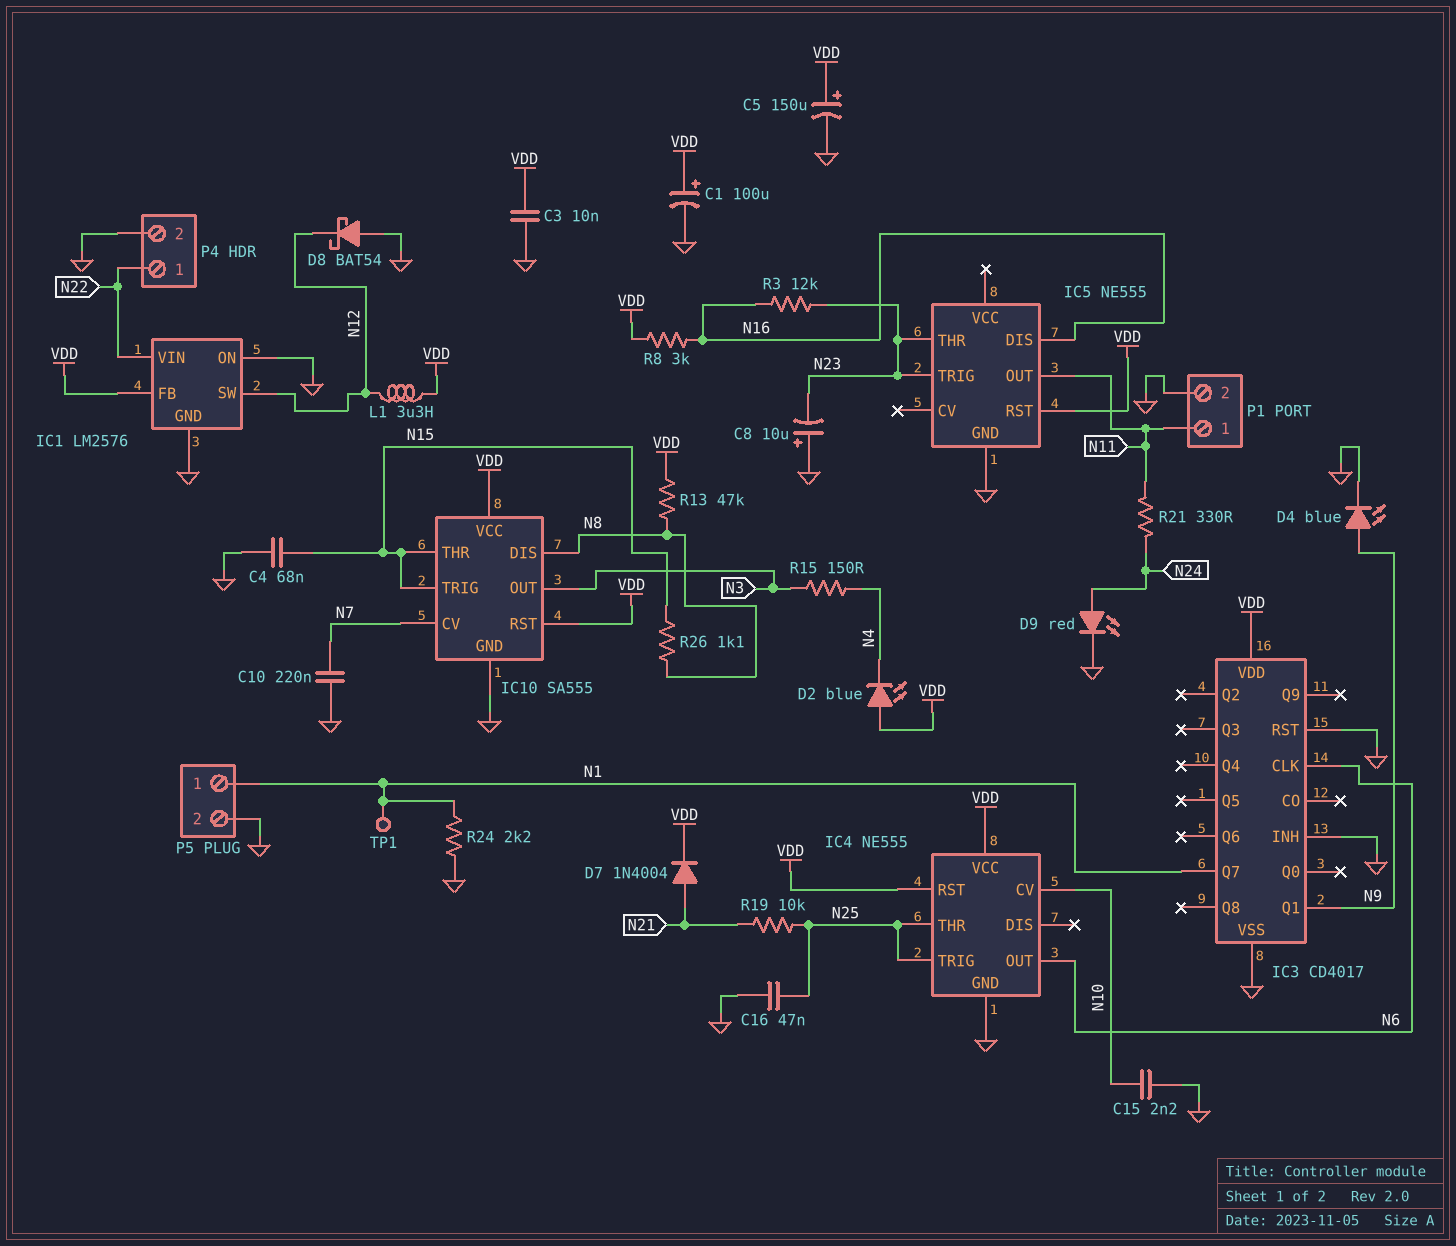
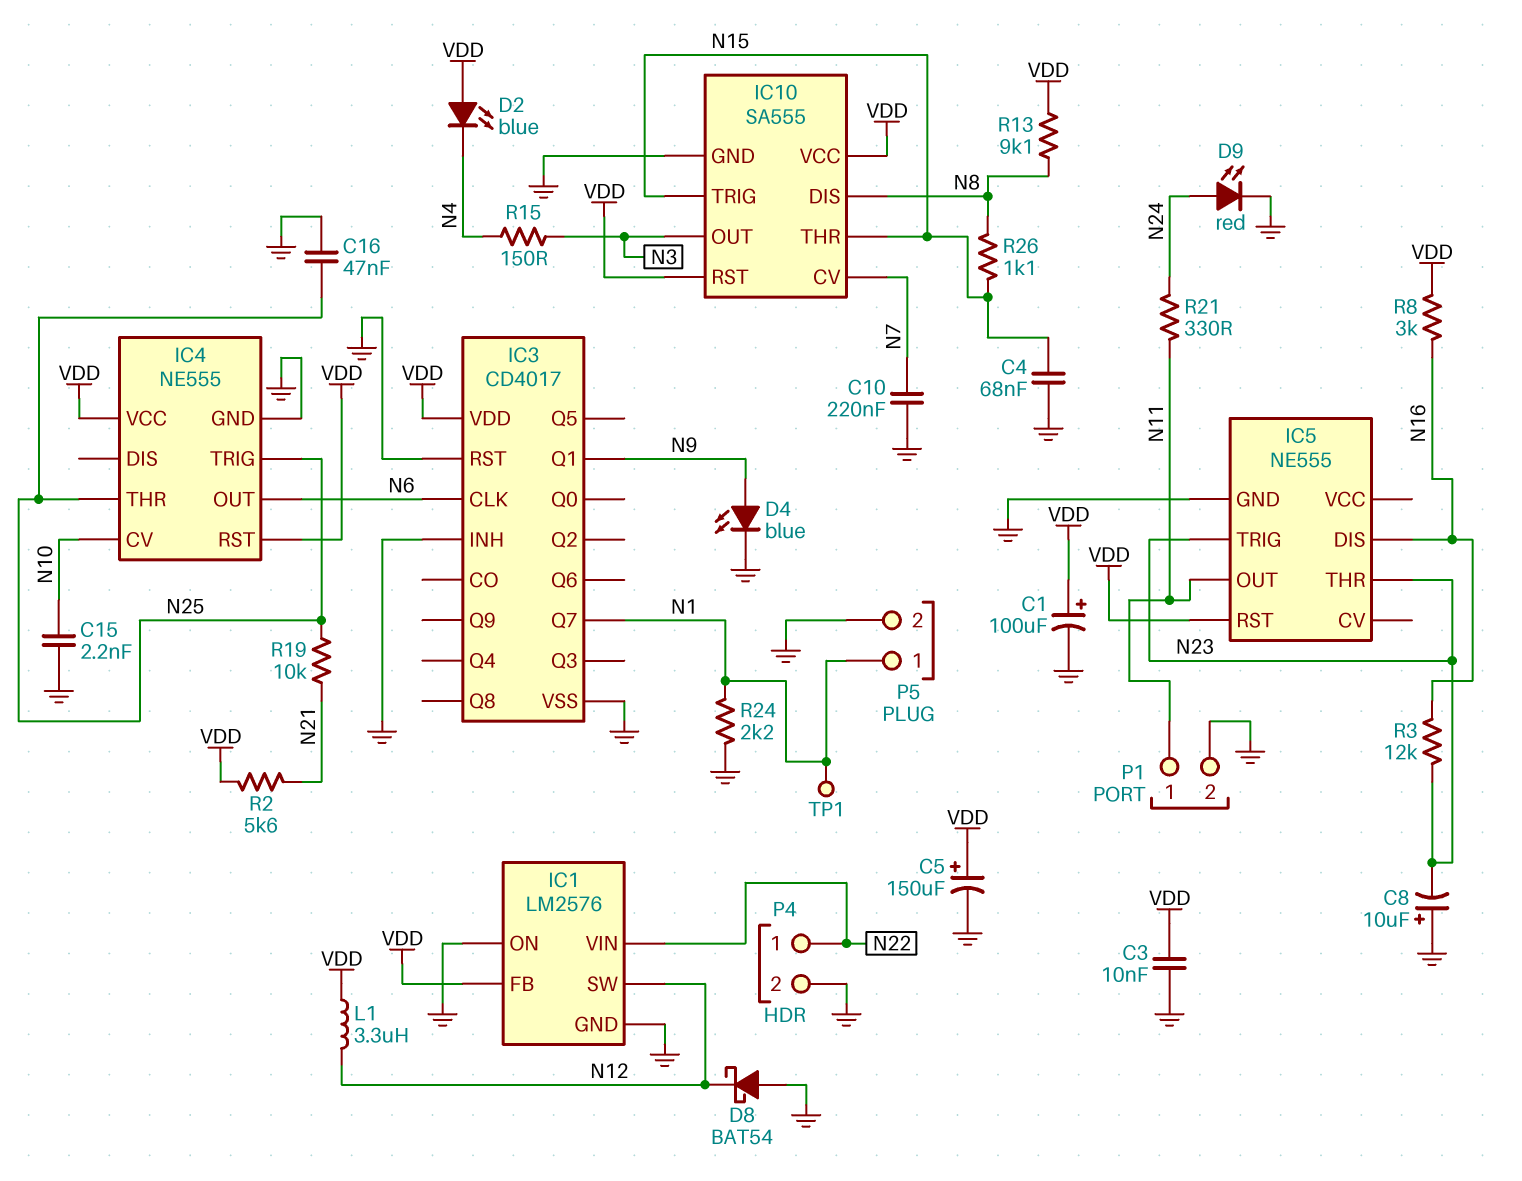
D7: diode 1N4004 (A N21, K VDD) -> none
R2: none -> 5.6k (N21, VDD)
R13: 47k (N8, VDD) -> 9.1k (N8, VDD)

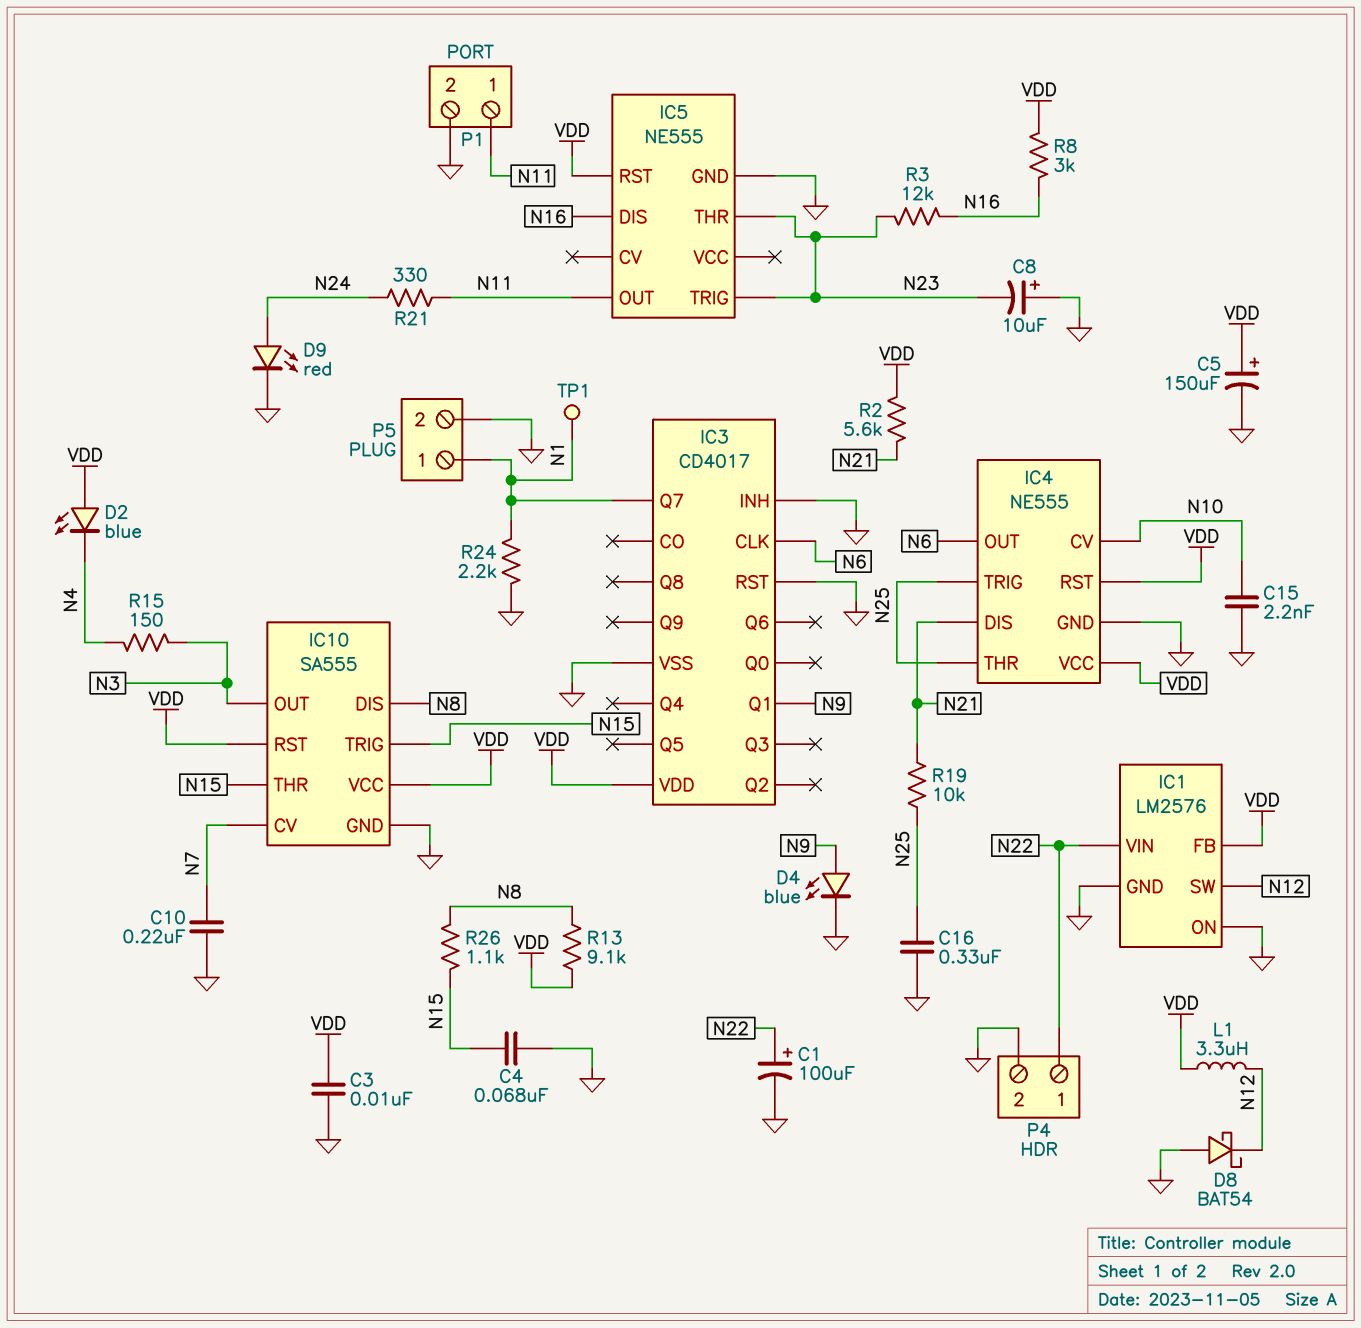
C1: 100uF (plus VDD, minus GND) -> 100uF (plus N22, minus GND)
C16: 47nF (GND, N25) -> 330nF (GND, N25)
IC4 pin DIS: none -> N21

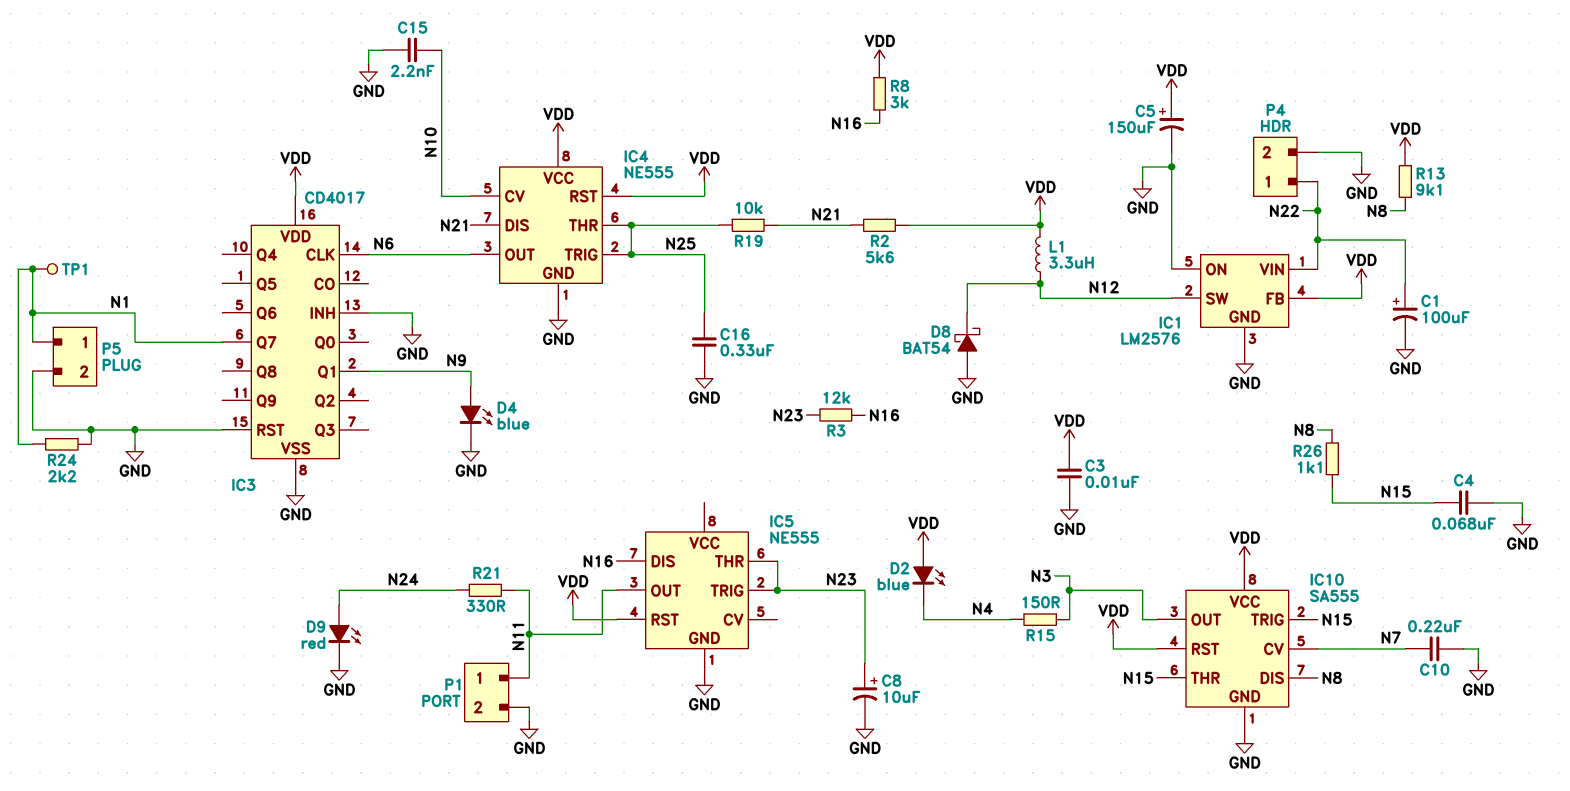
C8: 10uF (plus GND, minus N23) -> 10uF (plus N23, minus GND)

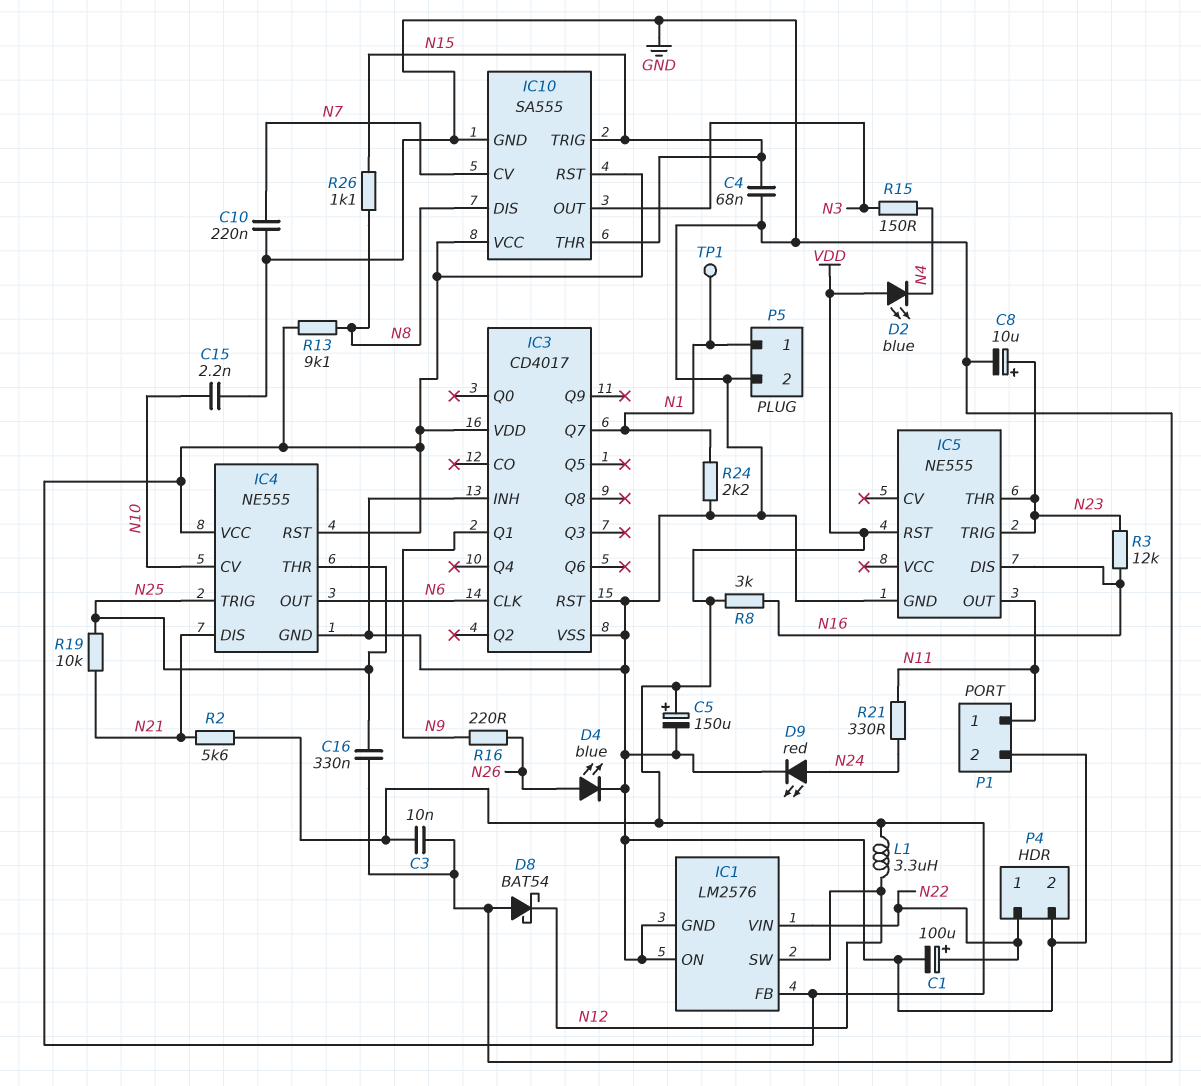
D4: LED blue (A N9, K GND) -> LED blue (A N26, K GND)
R16: none -> 220 (N9, N26)

